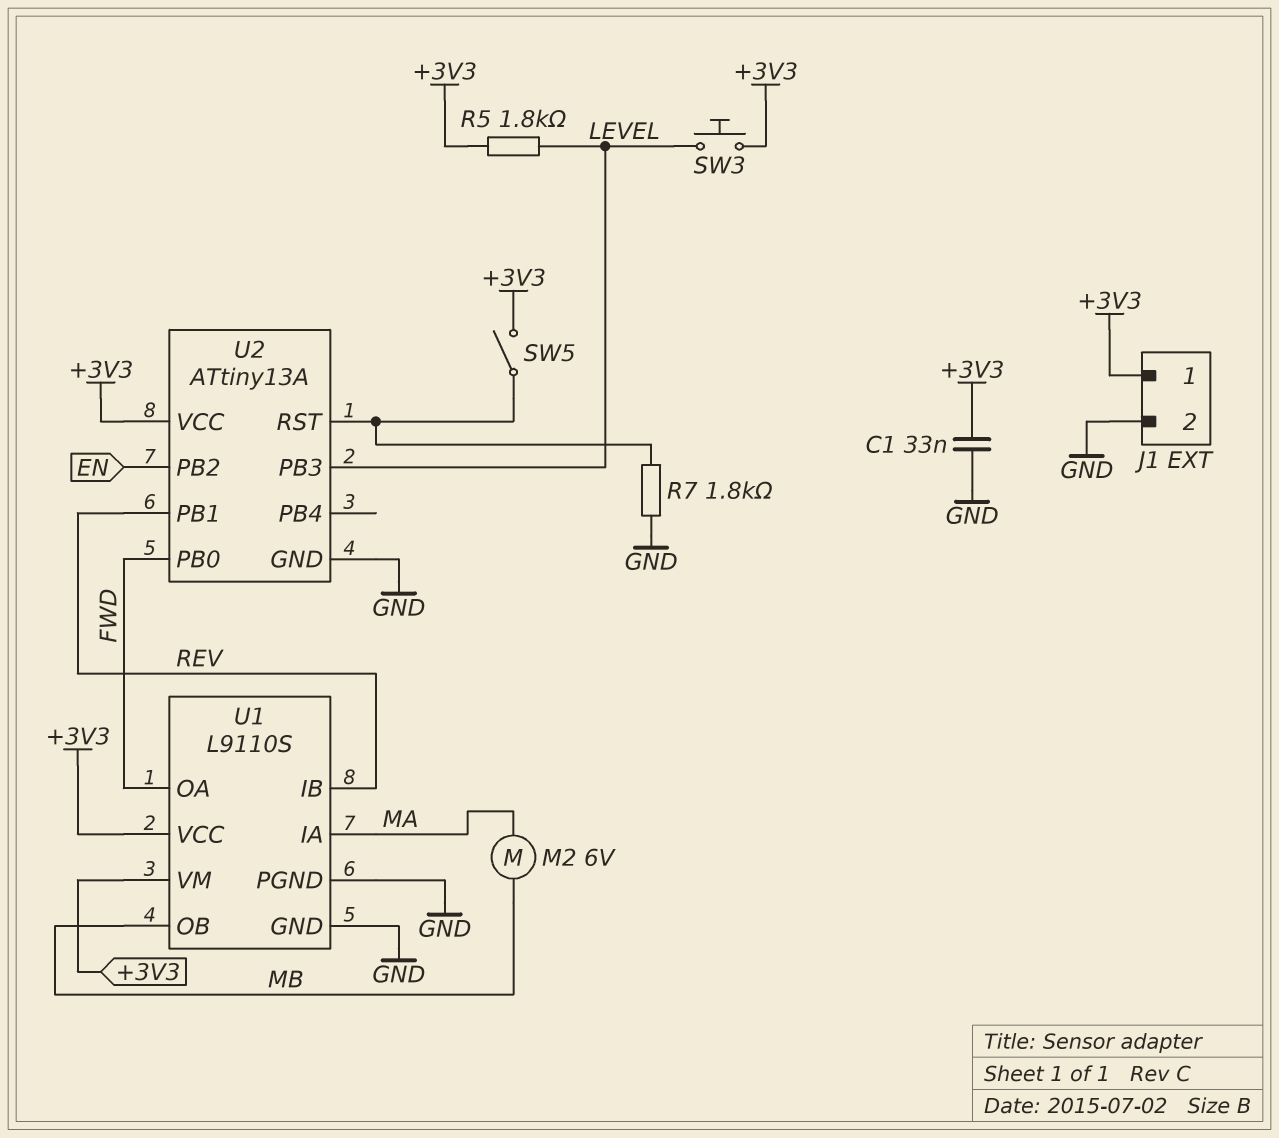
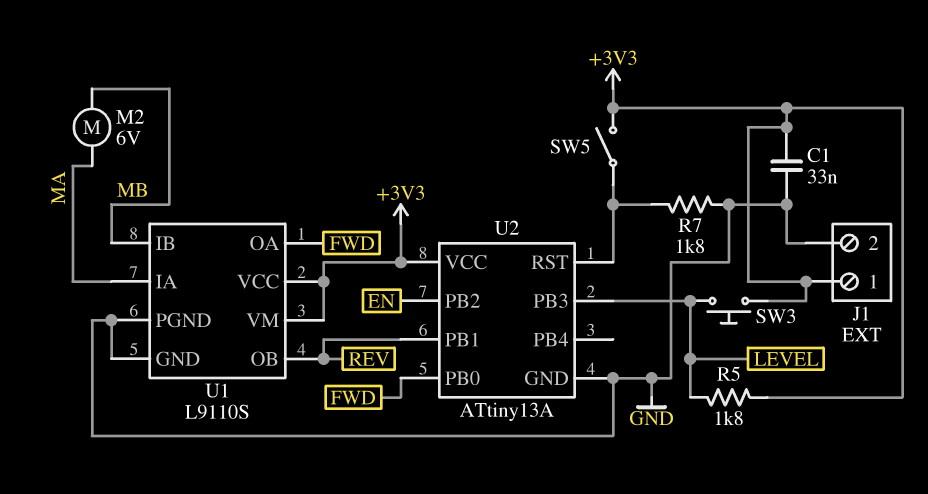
U1 pin IB: REV -> MB
U1 pin OB: MB -> REV

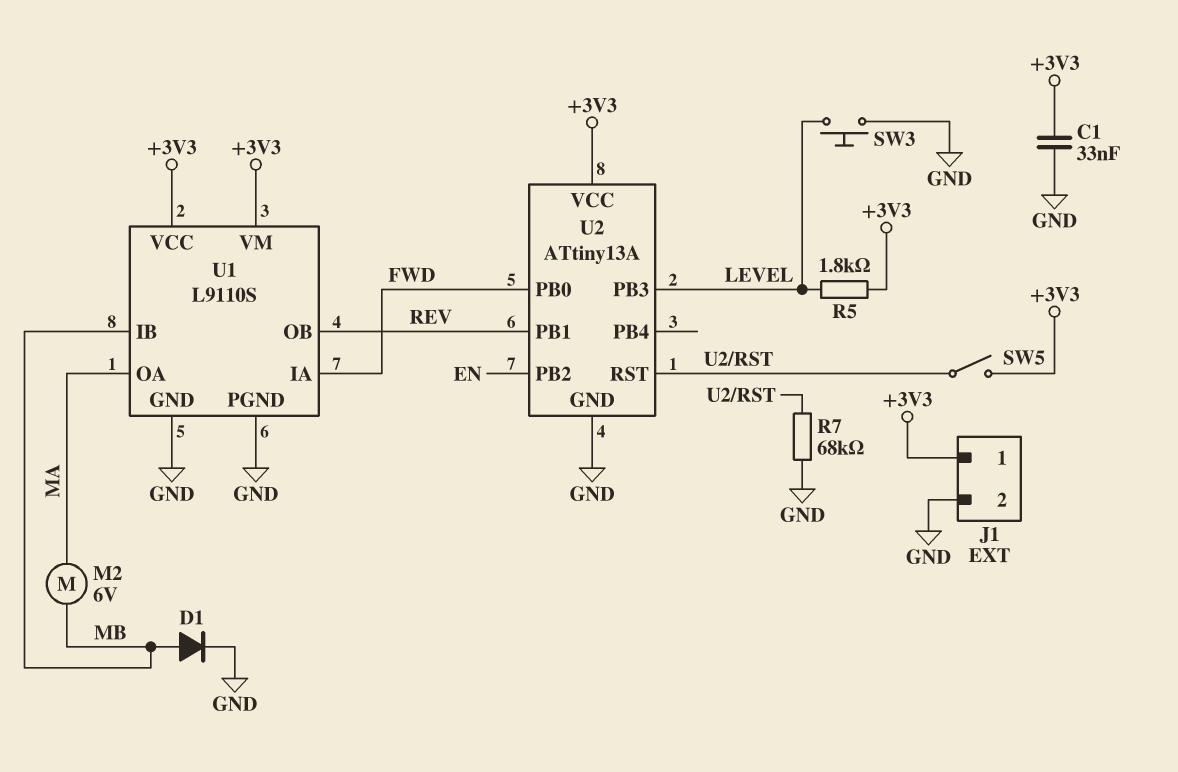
D1: none -> diode (A MB, K GND)
R7: 1.8k (GND, U2/RST) -> 68k (GND, U2/RST)
SW3: button (+3V3, LEVEL) -> button (GND, LEVEL)
U1 pin IA: MA -> FWD
U1 pin OA: FWD -> MA

